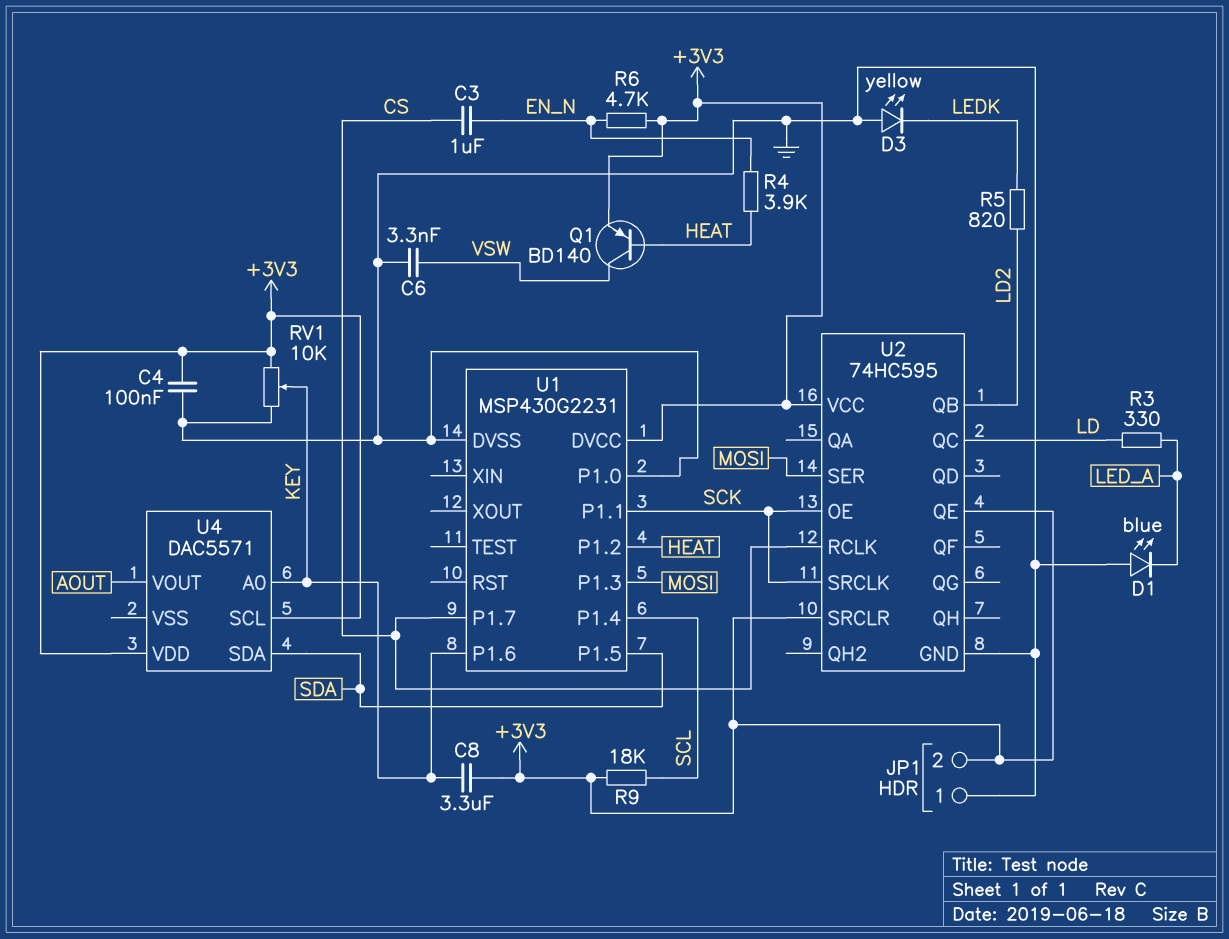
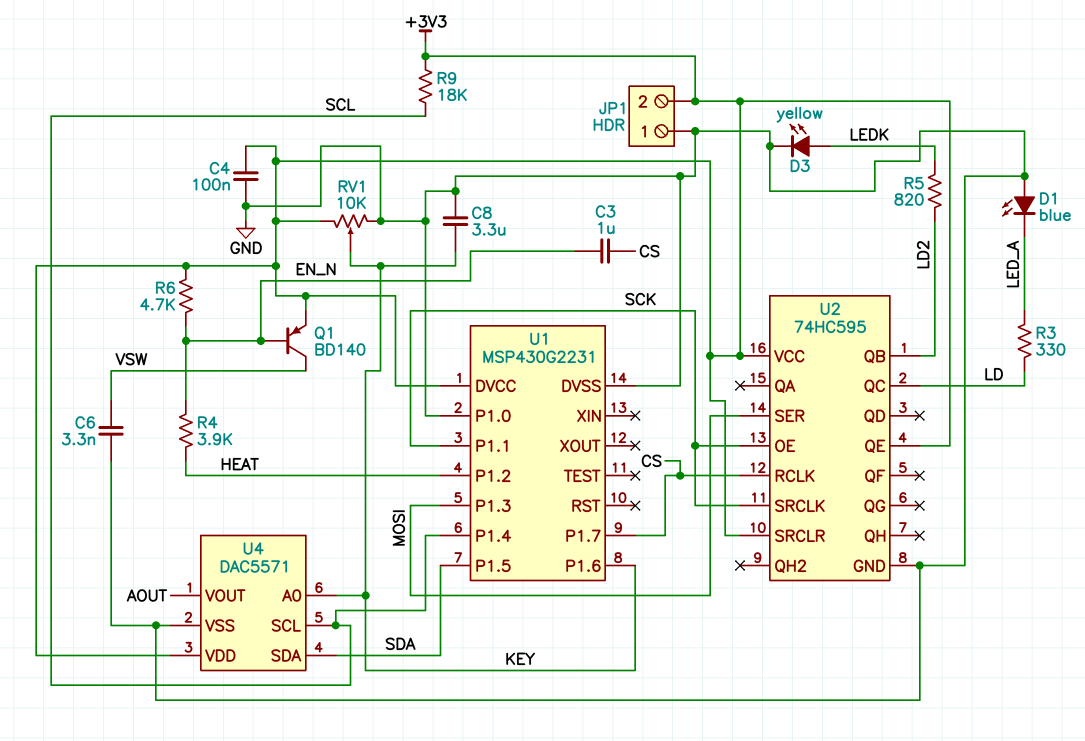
C8: 3.3uF (+3V3, KEY) -> 3.3uF (GND, KEY)
D3: LED yellow (A GND, K LEDK) -> LED yellow (A LEDK, K GND)
Q1: PNP BD140 (B HEAT, C VSW, E +3V3) -> PNP BD140 (B EN_N, C VSW, E +3V3)
U4 pin SCL: +3V3 -> SCL
U4 pin VSS: none -> GND

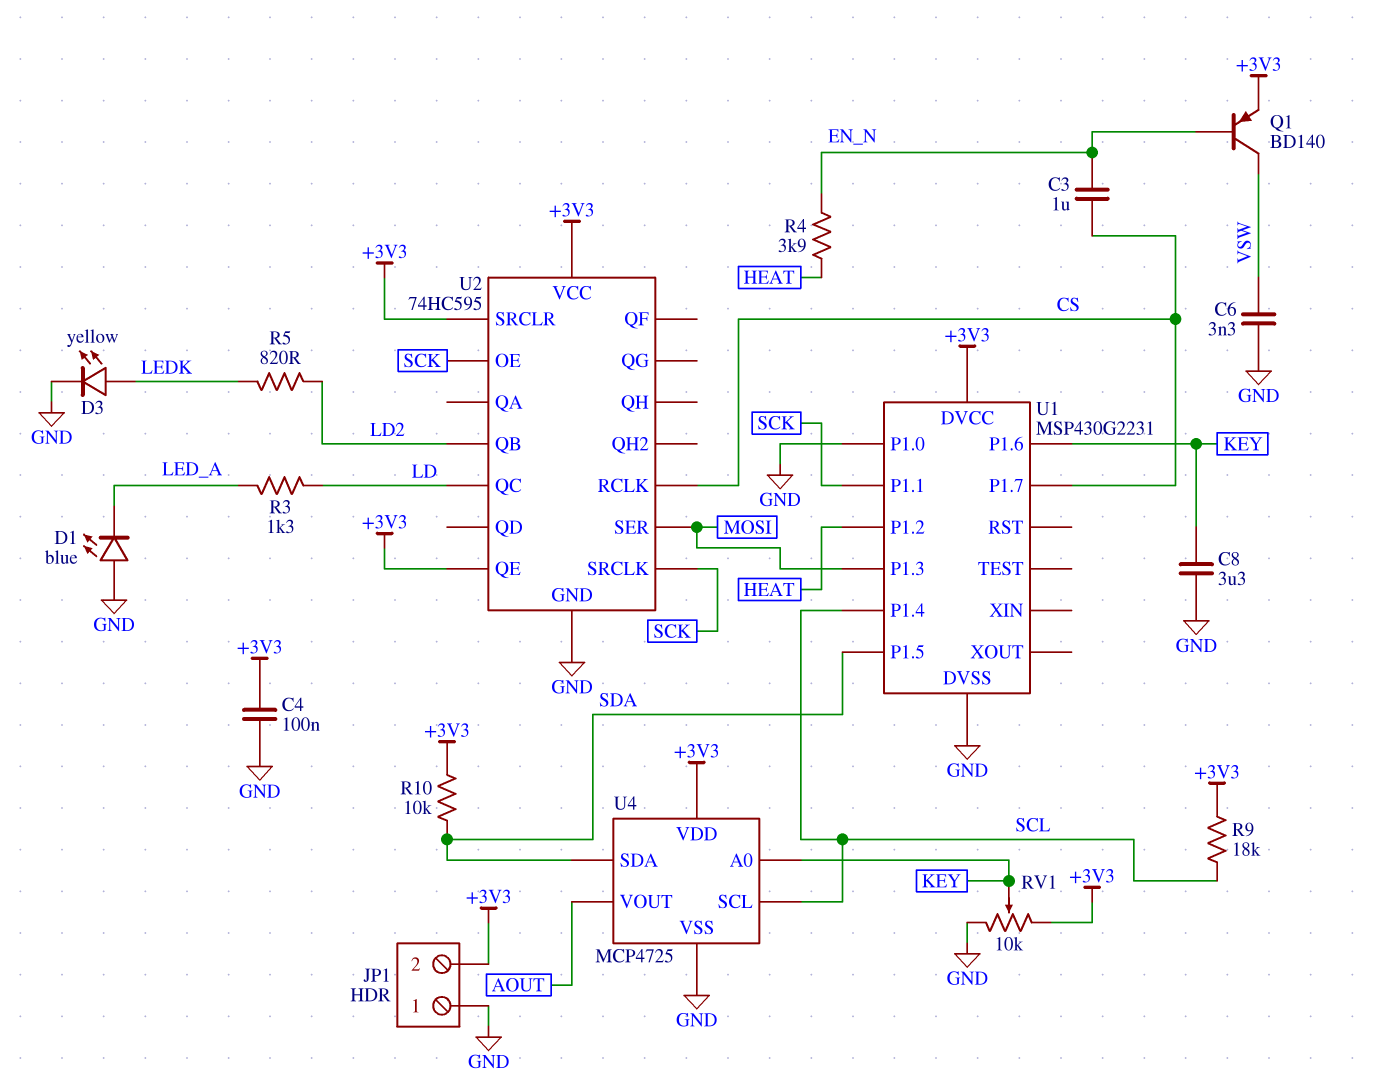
R3: 330 (LD, LED_A) -> 1.3k (LD, LED_A)
R6: 4.7k (+3V3, EN_N) -> none
R10: none -> 10k (+3V3, SDA)
U4: DAC5571 -> MCP4725

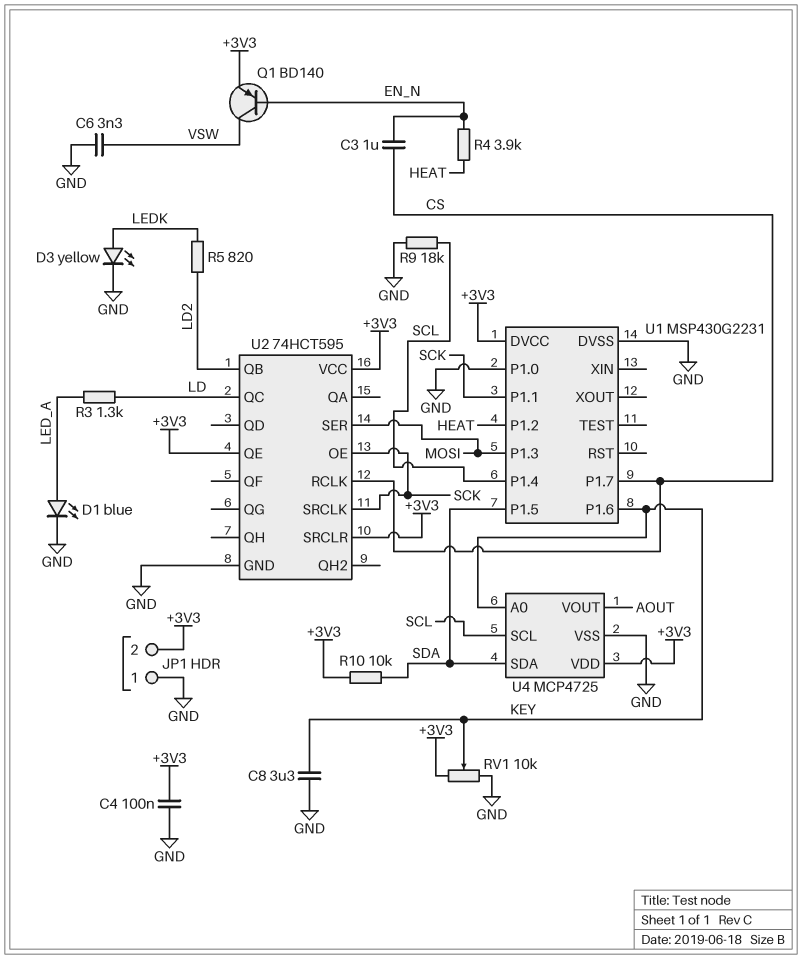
D1: LED blue (A GND, K LED_A) -> LED blue (A LED_A, K GND)
R9: 18k (+3V3, SCL) -> 18k (GND, SCL)
U2: 74HC595 -> 74HCT595

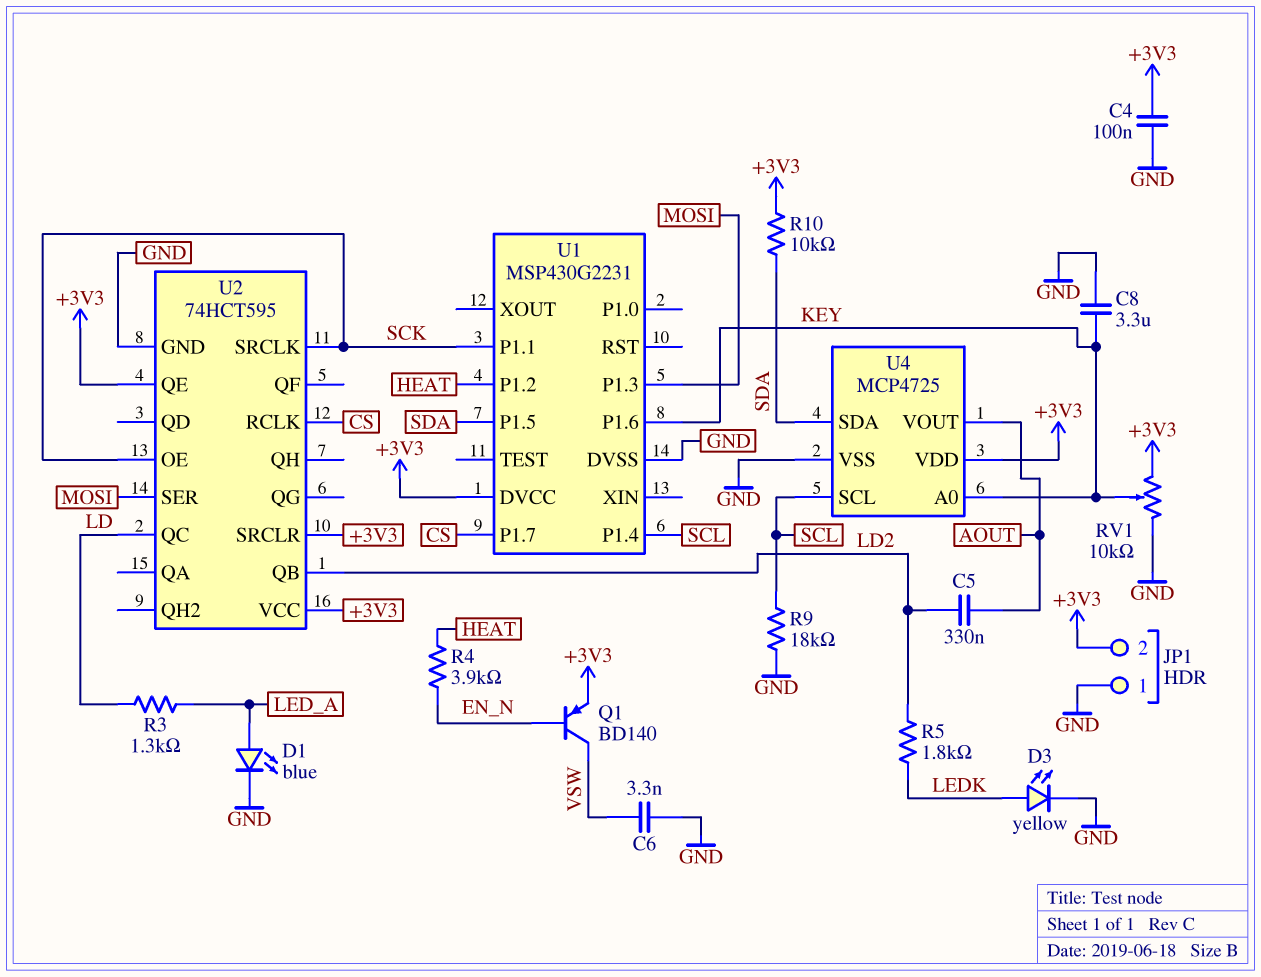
C3: 1uF (CS, EN_N) -> none
C5: none -> 330nF (AOUT, LD2)
R5: 820 (LD2, LEDK) -> 1.8k (LD2, LEDK)
U1 pin P1.0: GND -> none

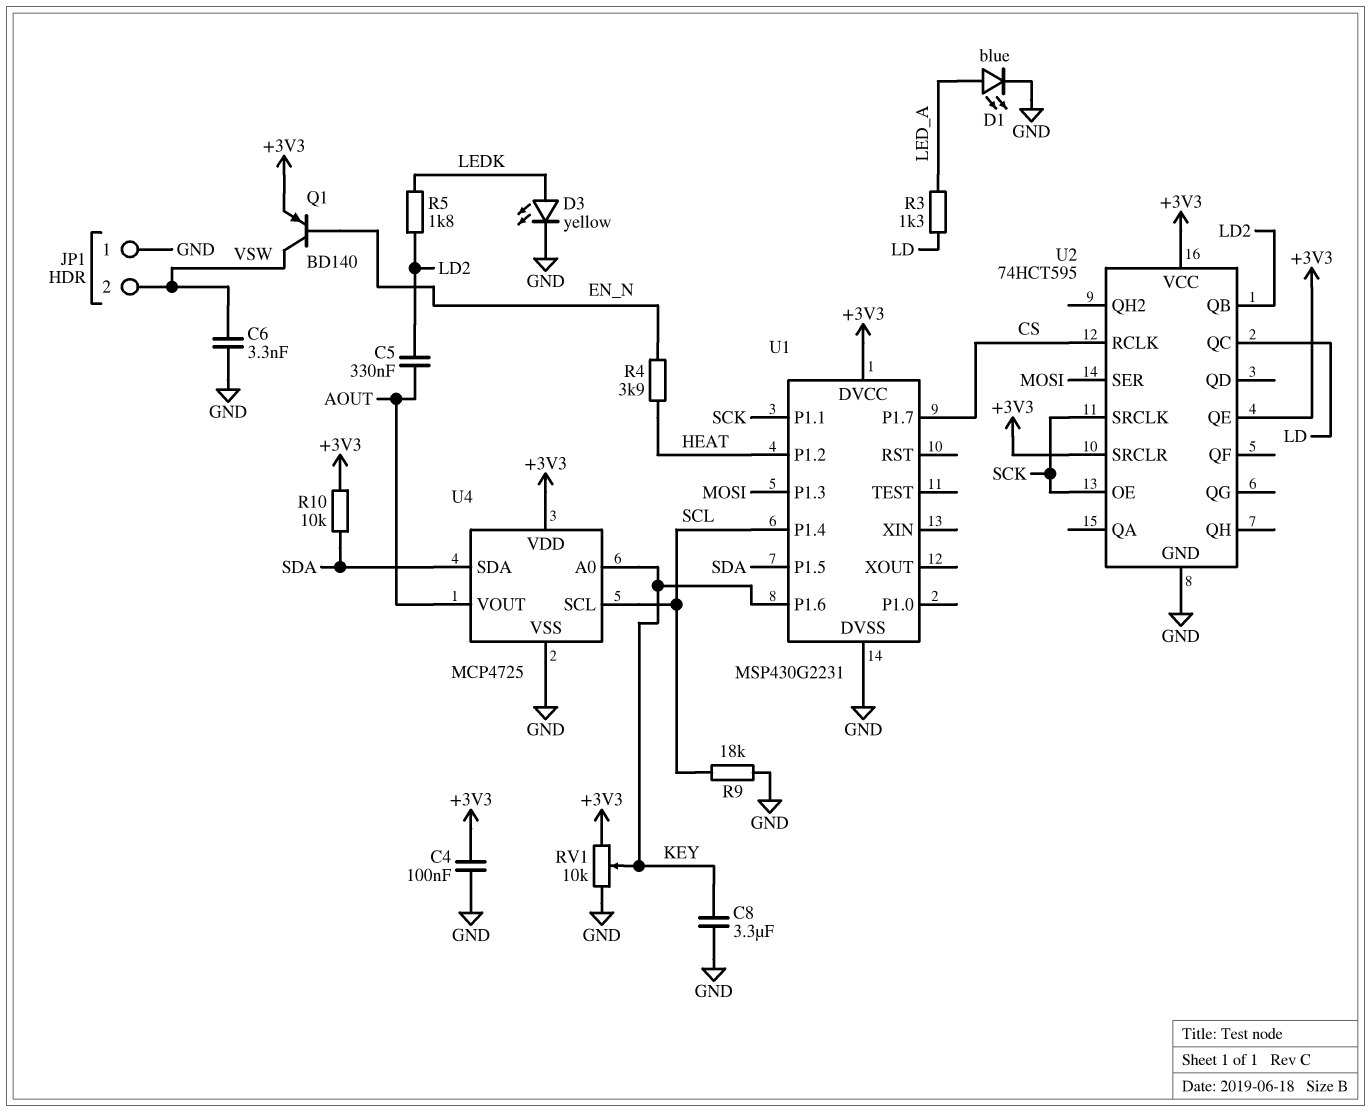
JP1 pin 2: +3V3 -> VSW

